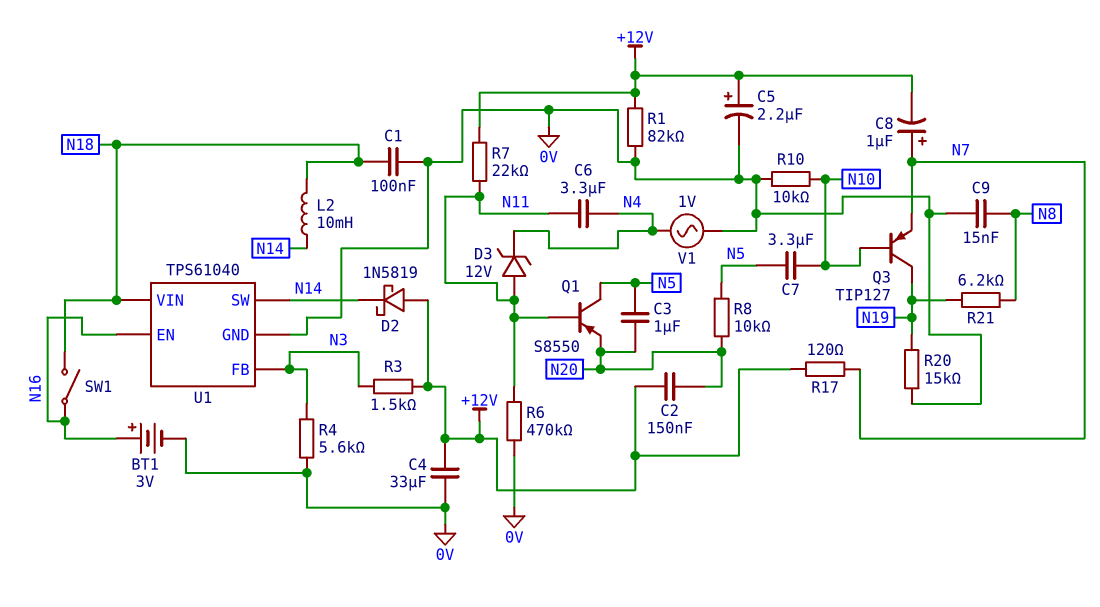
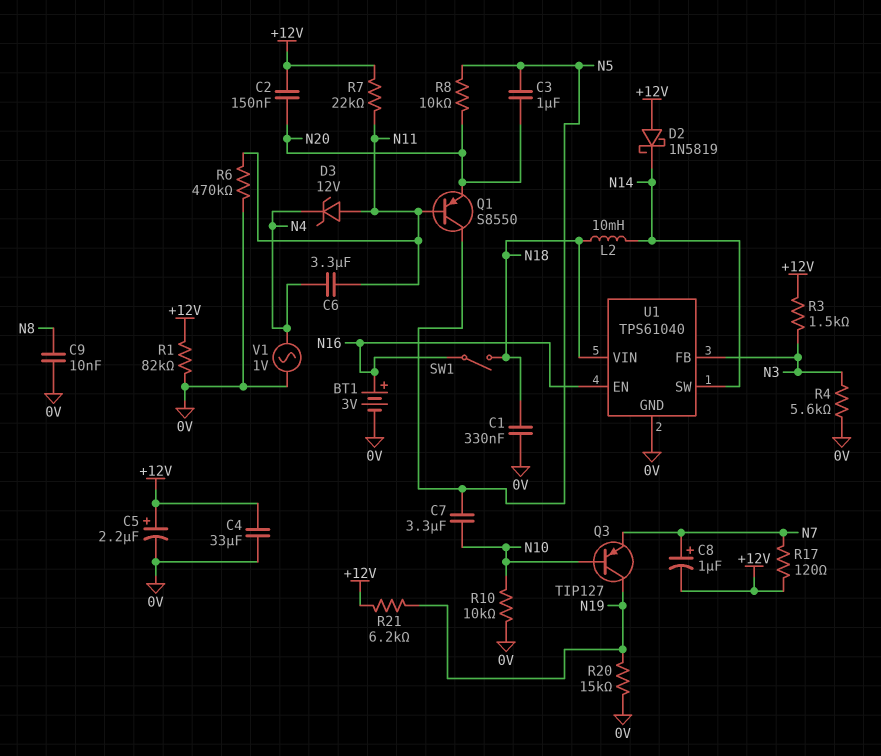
C1: 100nF (0V, N18) -> 330nF (0V, N18)
C9: 15nF (0V, N8) -> 10nF (0V, N8)
R21: 6.2k (N8, N19) -> 6.2k (+12V, N19)

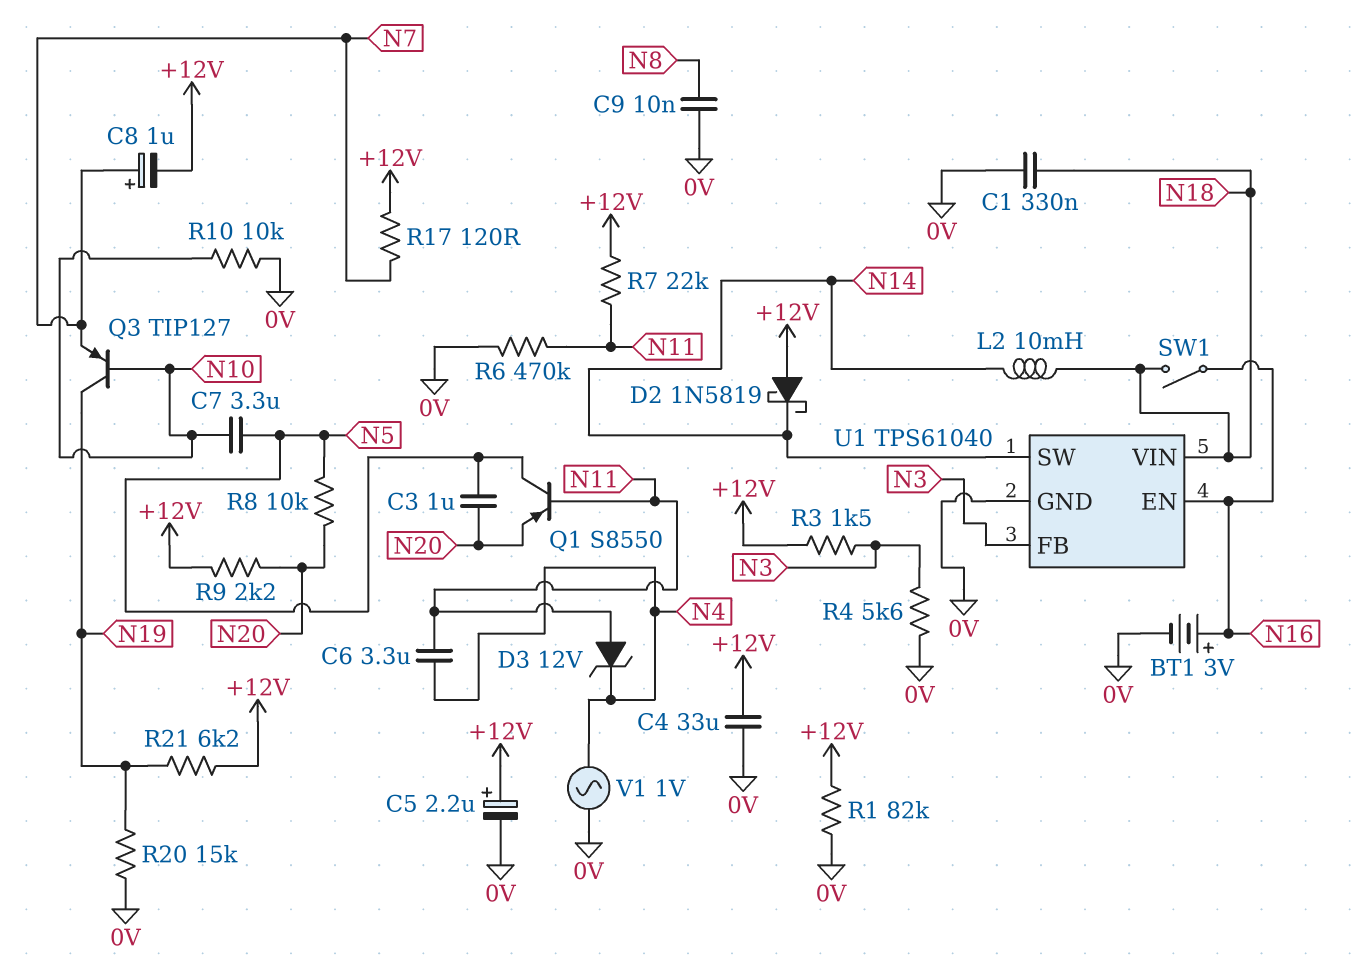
C2: 150nF (+12V, N20) -> none
R9: none -> 2.2k (+12V, N20)

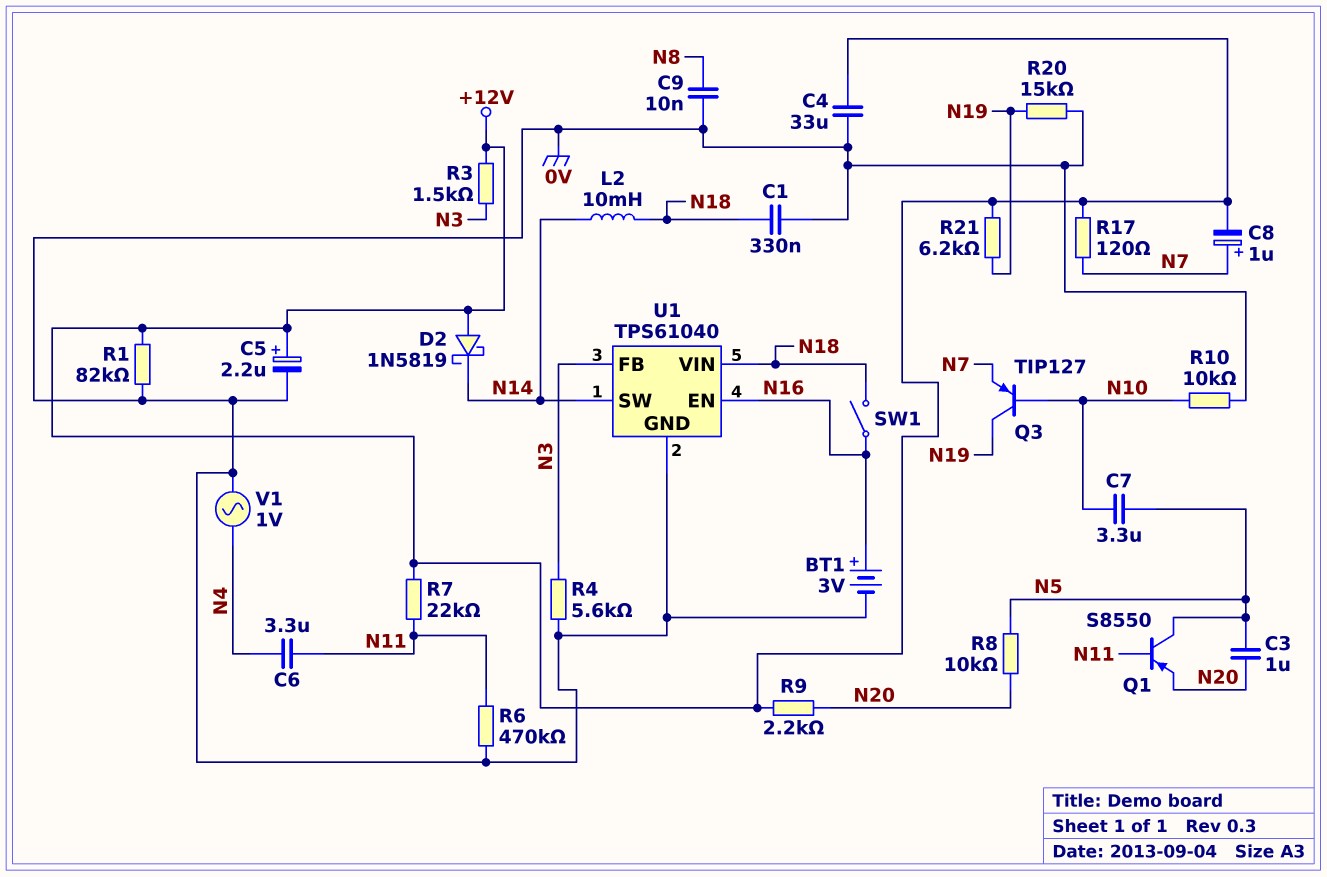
D3: zener 12V (A N11, K N4) -> none

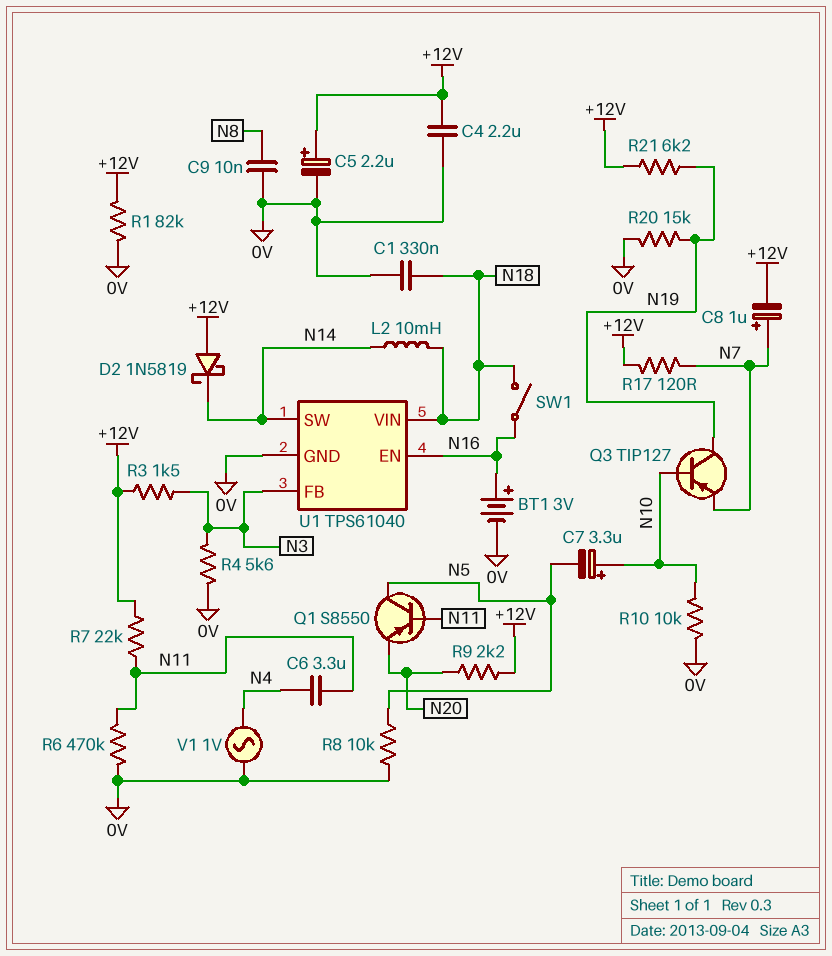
C3: 1uF (N5, N20) -> none
C4: 33uF (+12V, 0V) -> 2.2uF (+12V, 0V)
C7: 3.3uF (N5, N10) -> 3.3uF (plus N10, minus N5)
R8: 10k (N5, N20) -> 10k (0V, N5)

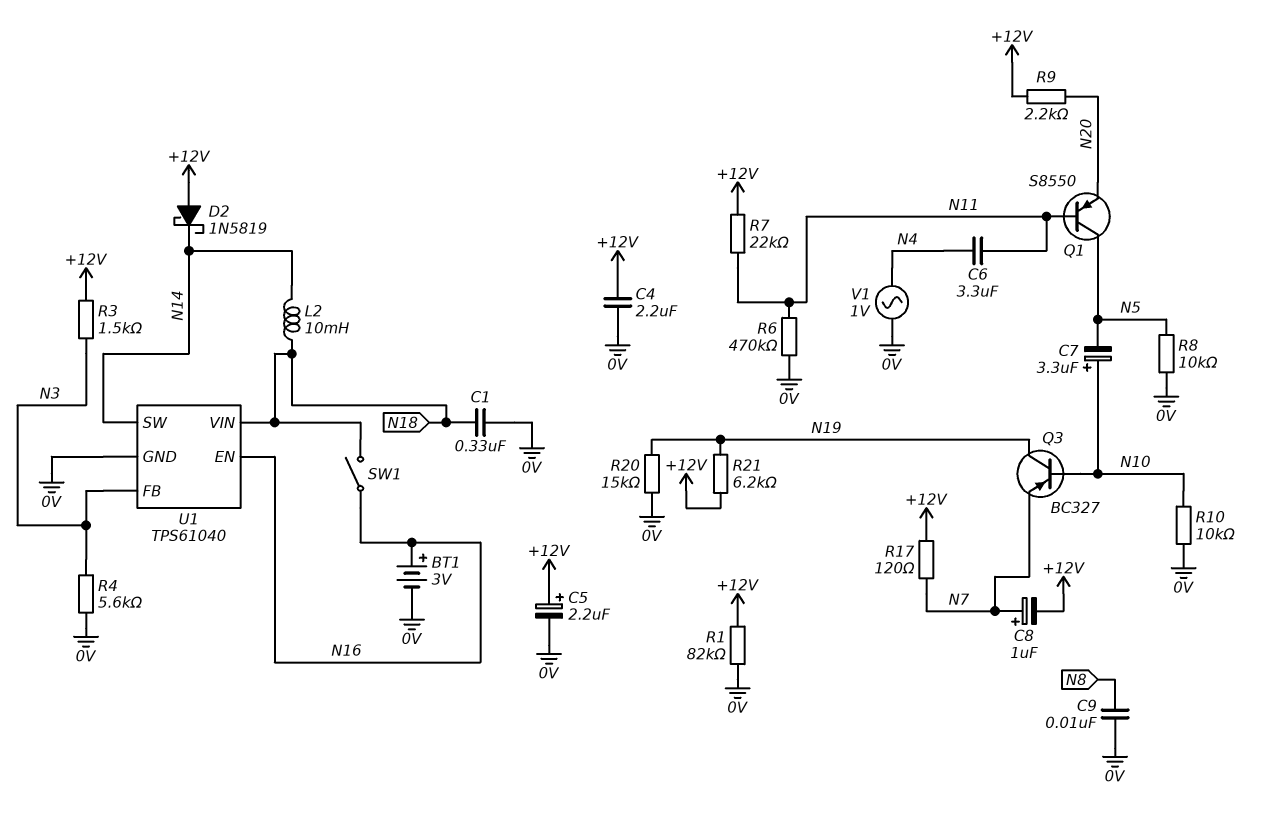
Q3: PNP TIP127 (B N10, C N19, E N7) -> PNP BC327 (B N10, C N19, E N7)

